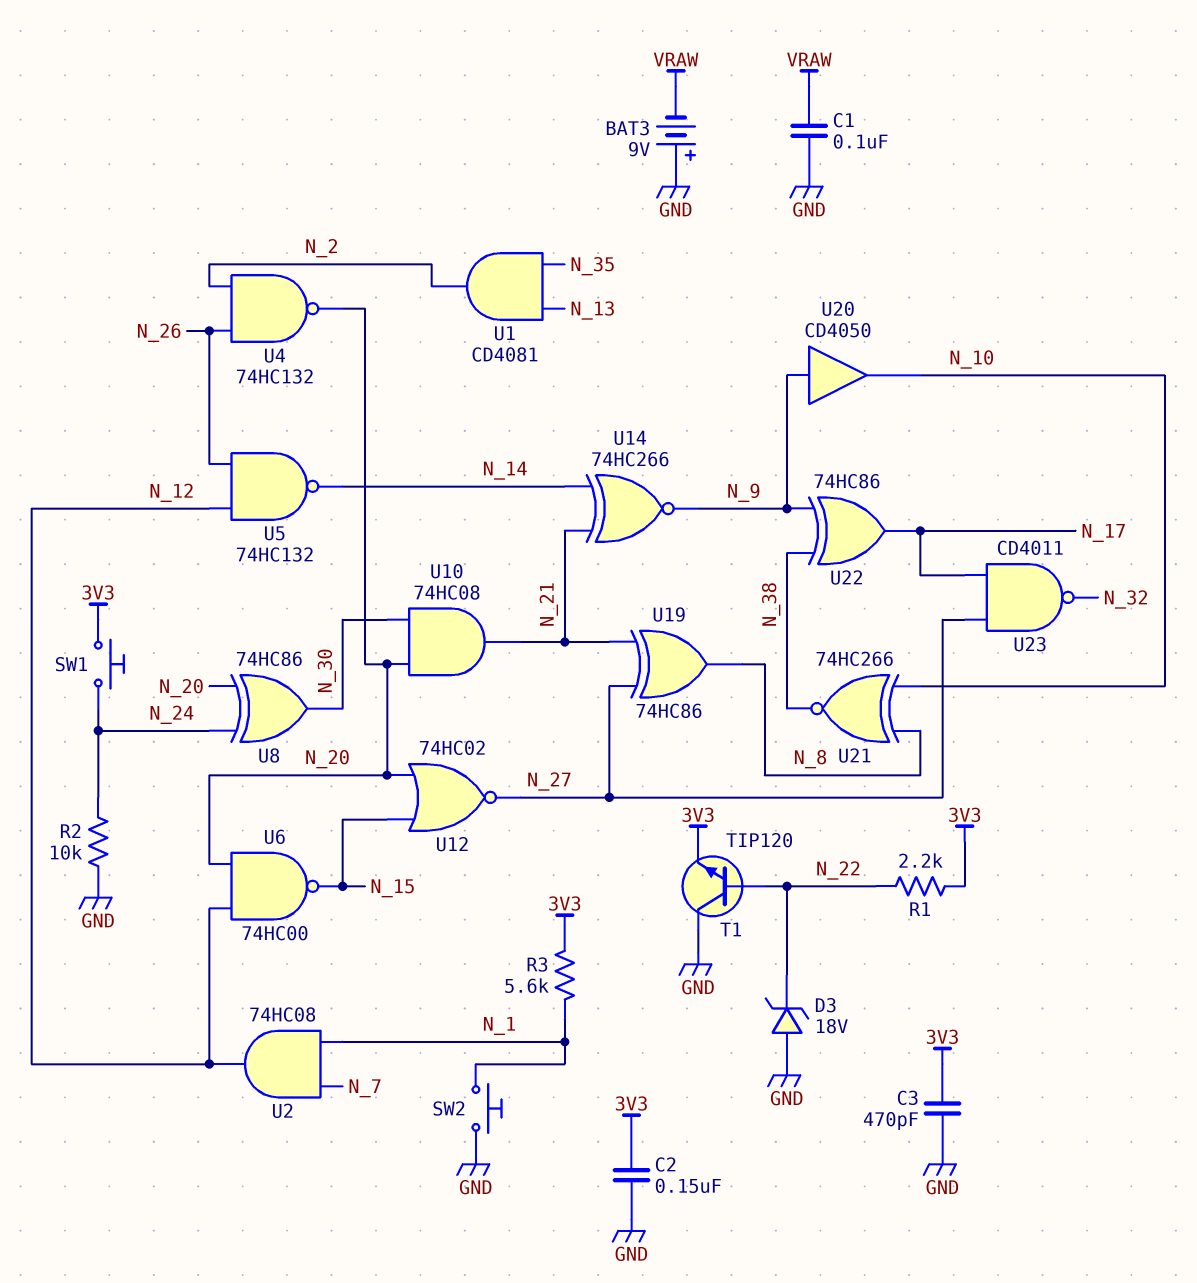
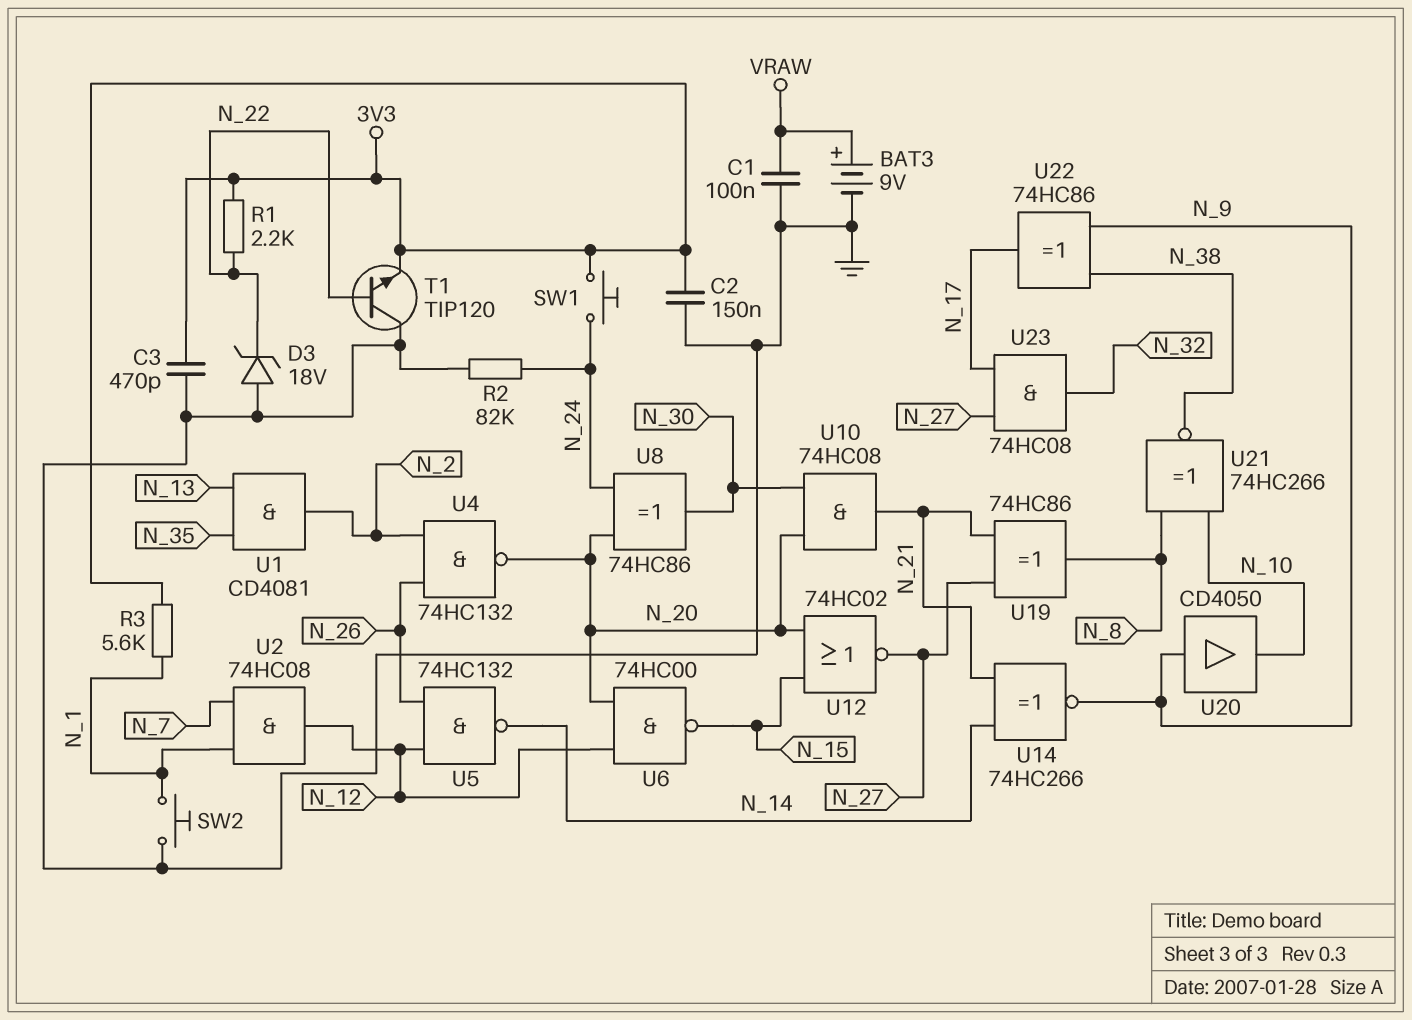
BAT3: 9V (plus GND, minus VRAW) -> 9V (plus VRAW, minus GND)
R2: 10k (GND, N_24) -> 82k (GND, N_24)
U23: NAND CD4011 (in N_17, in N_27, out N_32) -> AND 74HC08 (in N_17, in N_27, out N_32)

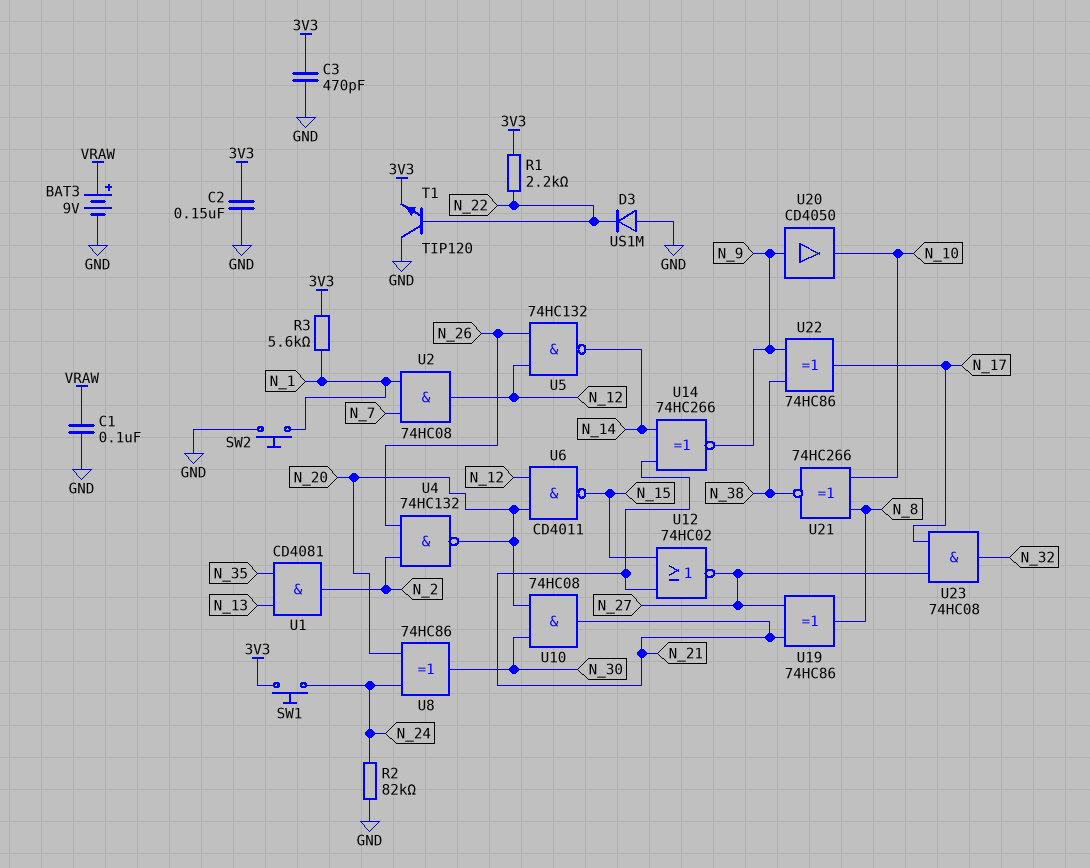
D3: zener 18V (A GND, K N_22) -> diode US1M (A GND, K N_22)
U6: NAND 74HC00 (in N_12, in N_20, out N_15) -> NAND CD4011 (in N_12, in N_20, out N_15)
U12: NOR 74HC02 (in N_15, in N_20, out N_27) -> NOR 74HC02 (in N_15, in N_21, out N_27)

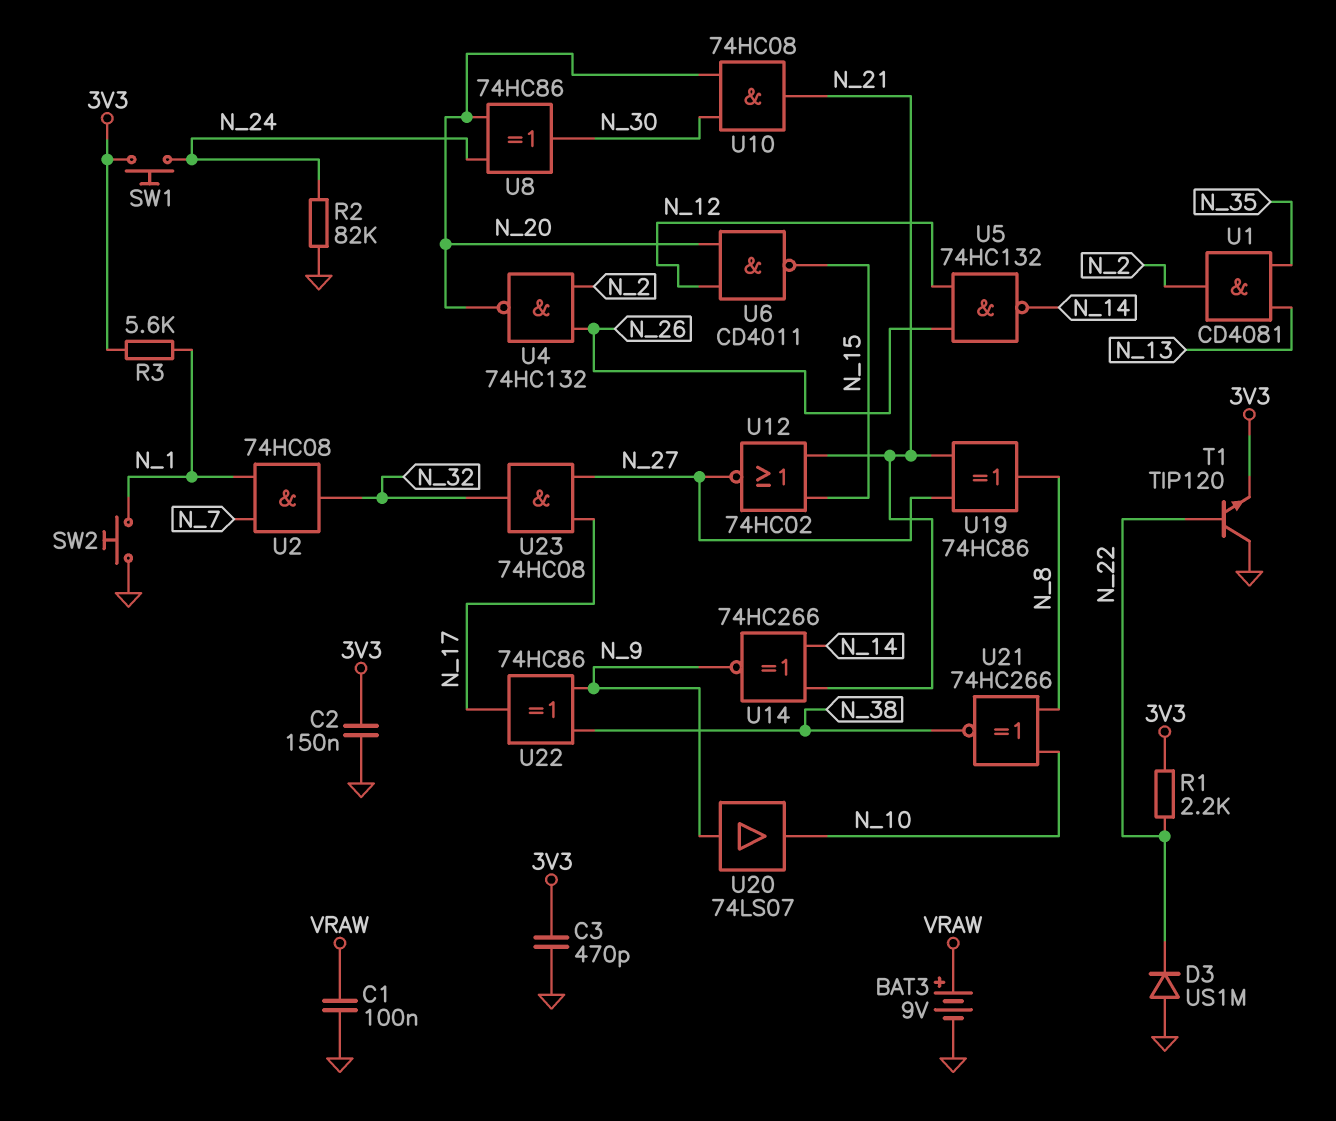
U2: AND 74HC08 (in N_1, in N_7, out N_12) -> AND 74HC08 (in N_1, in N_7, out N_32)
U20: buffer CD4050 (in N_9, out N_10) -> buffer 74LS07 (in N_9, out N_10)

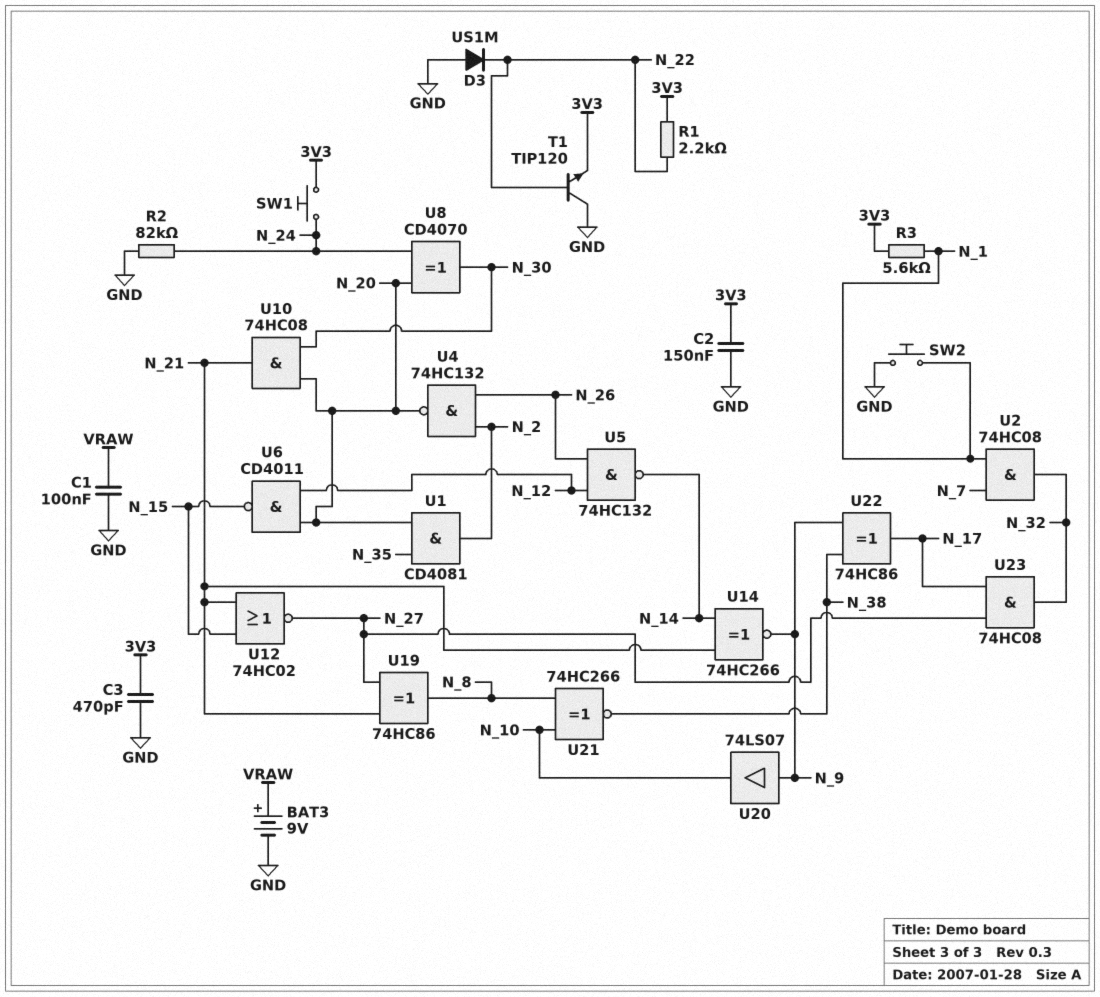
U1: AND CD4081 (in N_13, in N_35, out N_2) -> AND CD4081 (in N_20, in N_35, out N_2)
U8: XOR 74HC86 (in N_20, in N_24, out N_30) -> XOR CD4070 (in N_20, in N_24, out N_30)

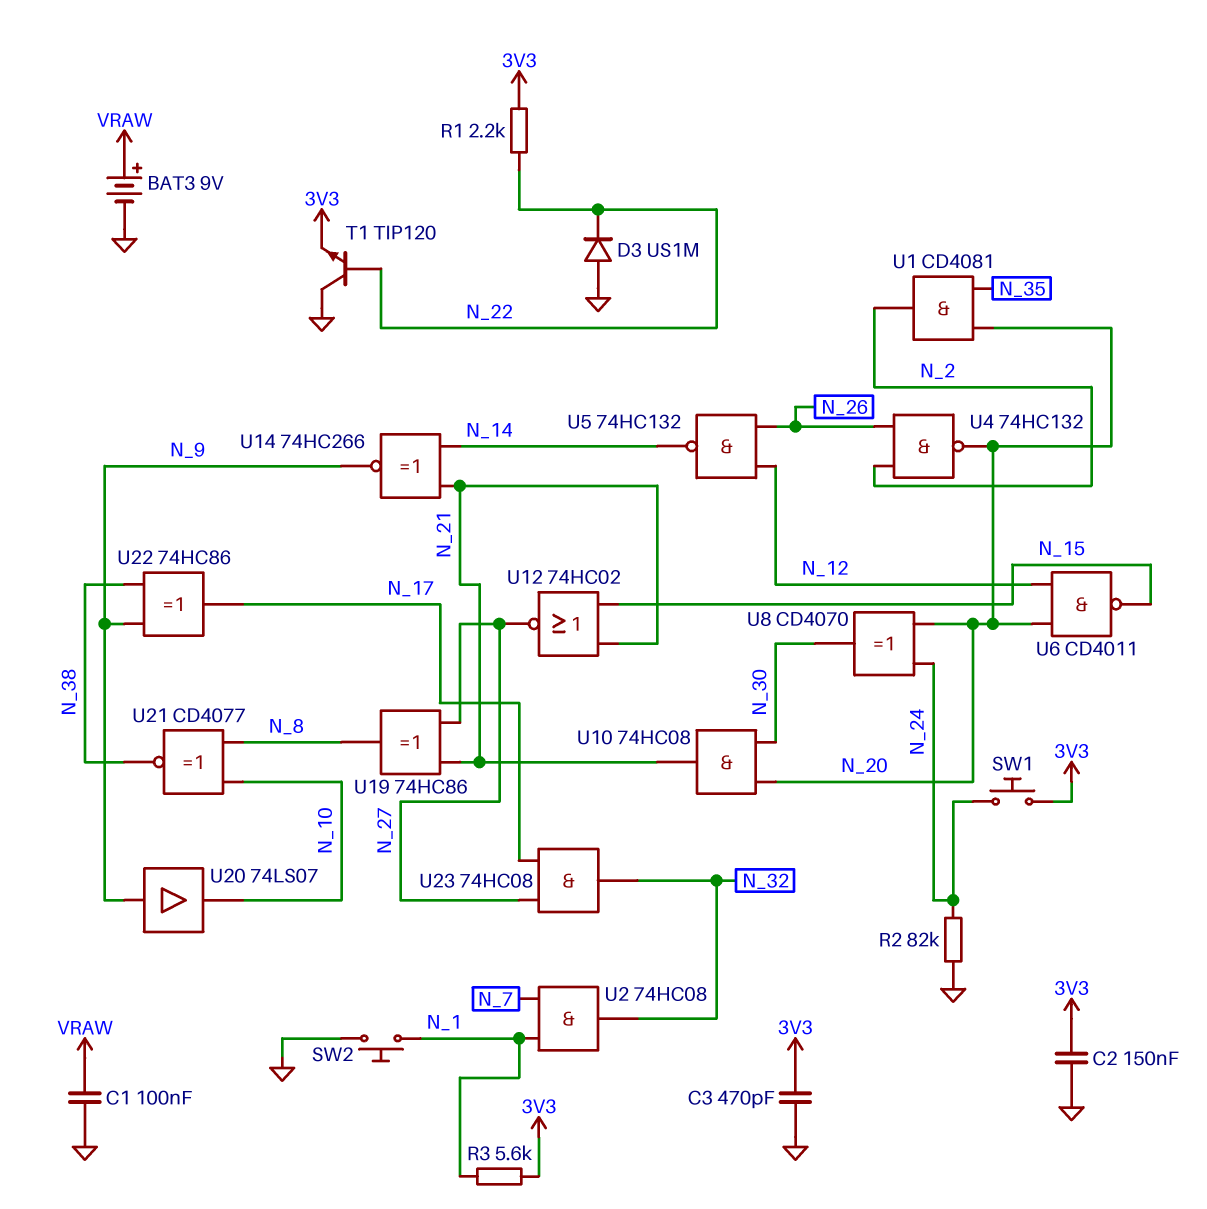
U21: XNOR 74HC266 (in N_8, in N_10, out N_38) -> XNOR CD4077 (in N_8, in N_10, out N_38)

